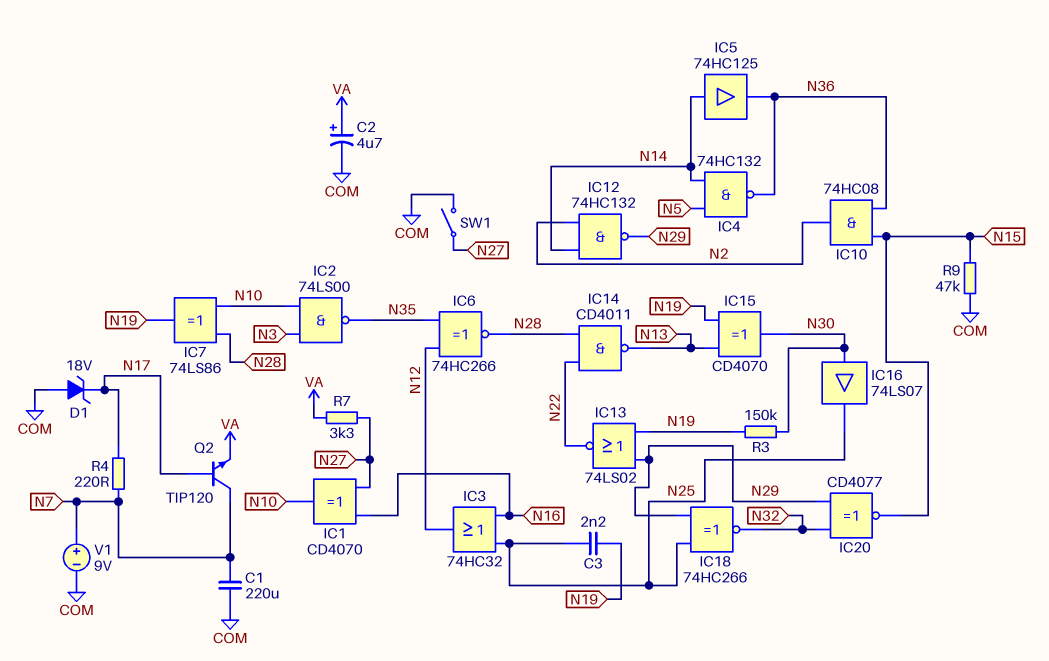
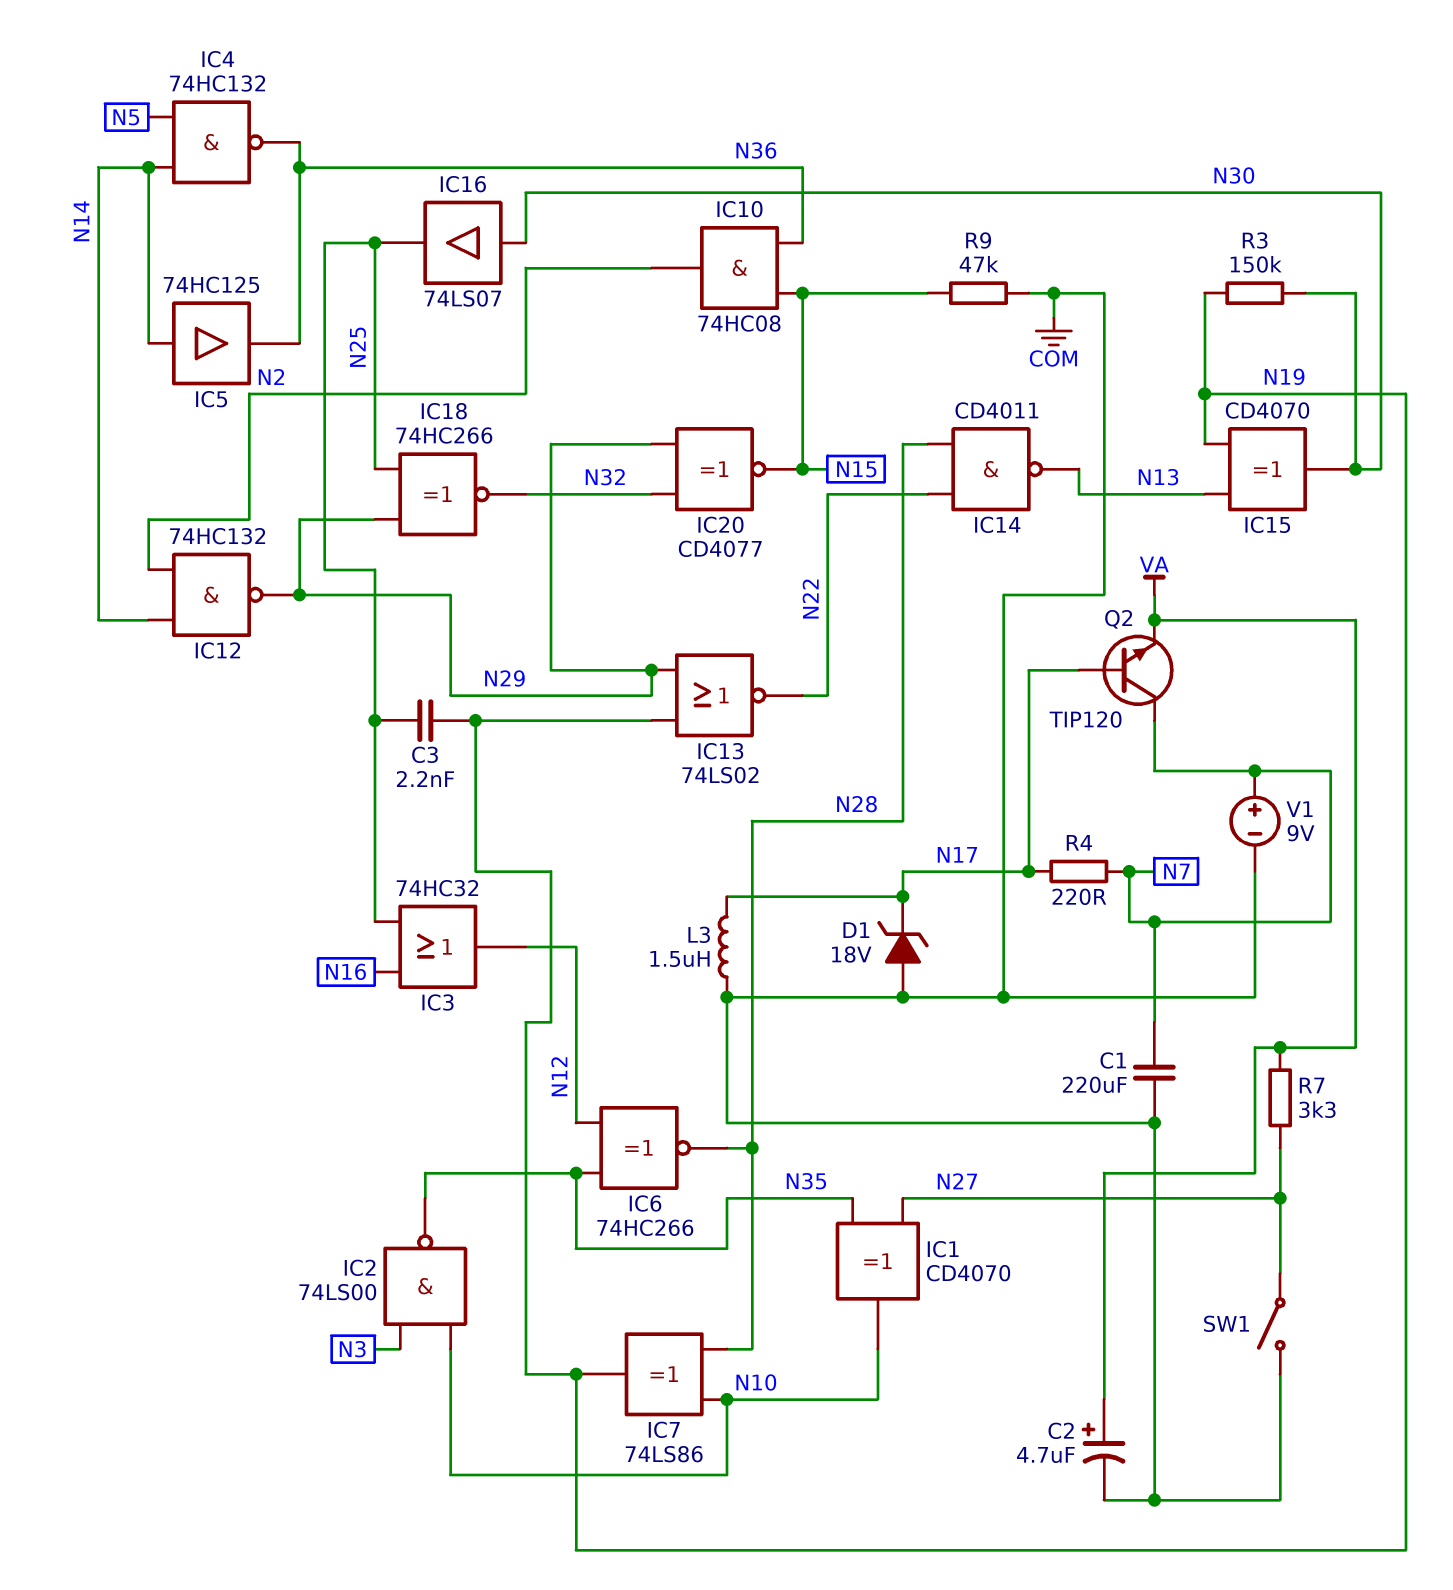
IC1: XOR CD4070 (in N16, in N27, out N10) -> XOR CD4070 (in N27, in N35, out N10)
L3: none -> 1.5uH (COM, N17)

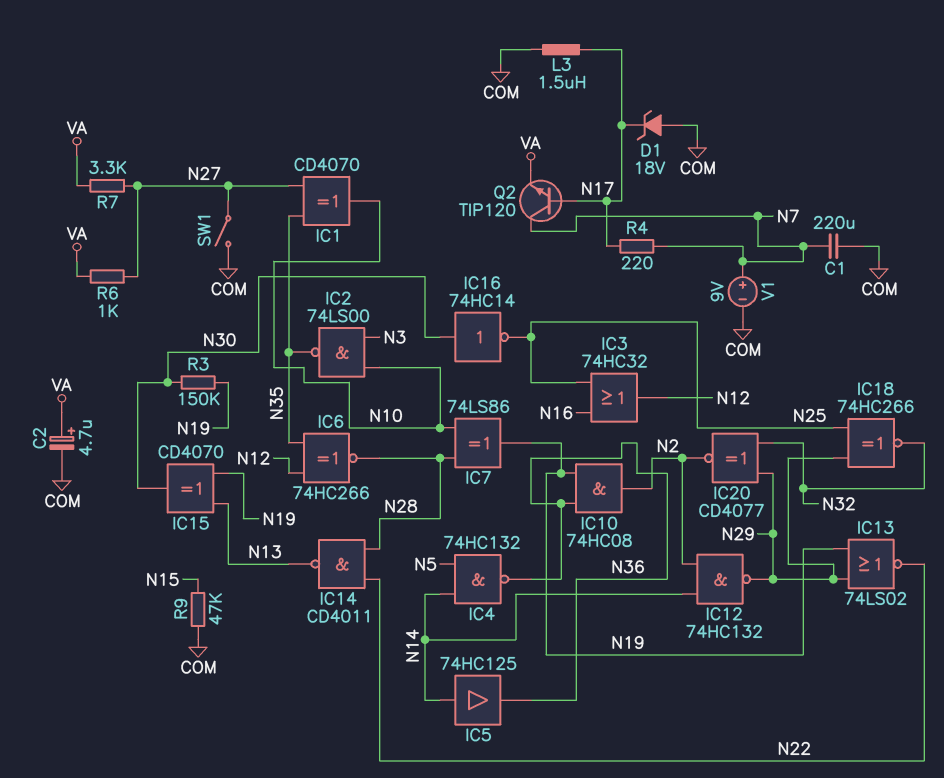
C3: 2.2nF (N19, N25) -> none
IC10: AND 74HC08 (in N15, in N36, out N2) -> AND 74HC08 (in N19, in N36, out N2)
IC16: buffer 74LS07 (in N30, out N25) -> NOT 74HC14 (in N30, out N25)
IC20: XNOR CD4077 (in N29, in N32, out N15) -> XNOR CD4077 (in N29, in N32, out N2)
R6: none -> 1k (N27, VA)

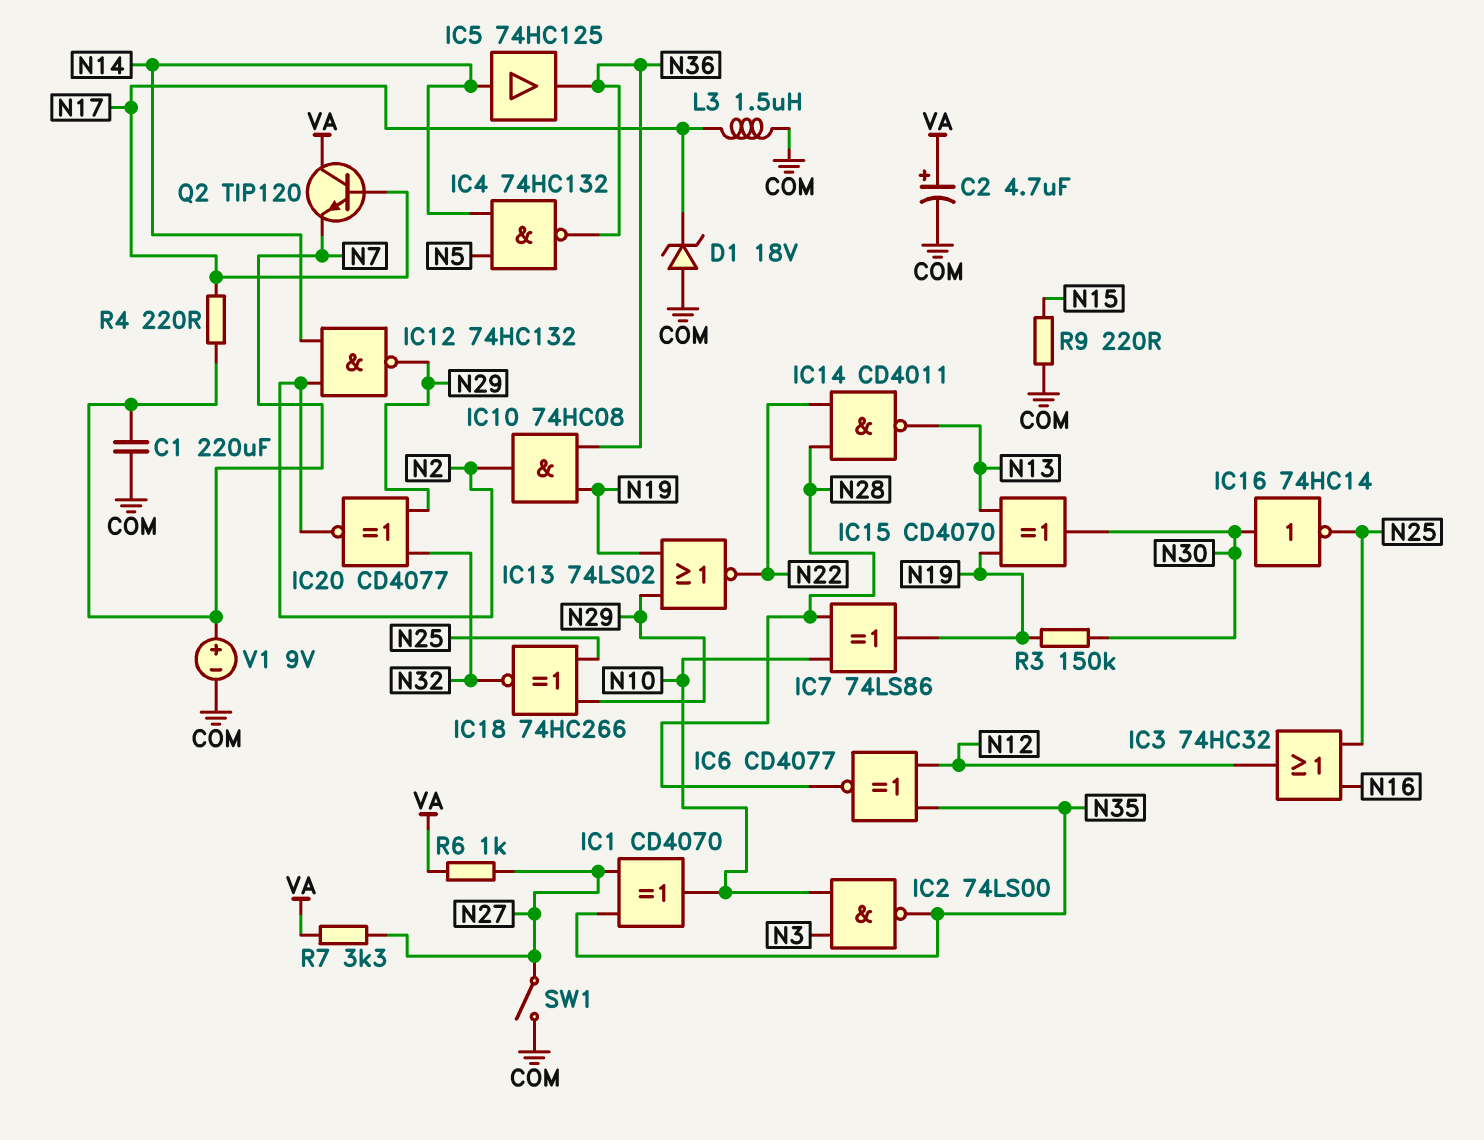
IC6: XNOR 74HC266 (in N12, in N35, out N28) -> XNOR CD4077 (in N12, in N35, out N28)
Q2: NPN TIP120 (B N17, C N7, E VA) -> NPN TIP120 (B N17, C VA, E N7)
R9: 47k (COM, N15) -> 220 (COM, N15)

